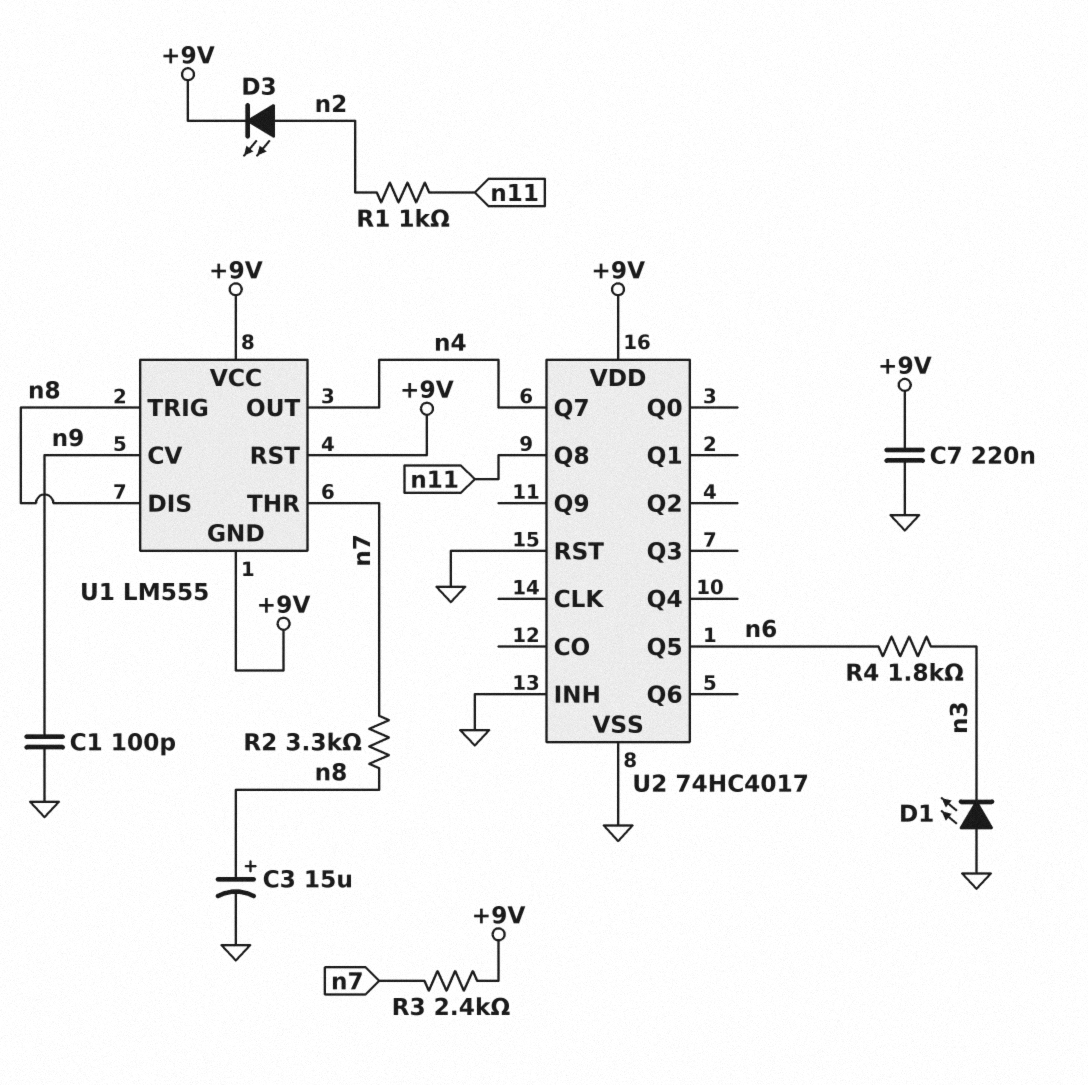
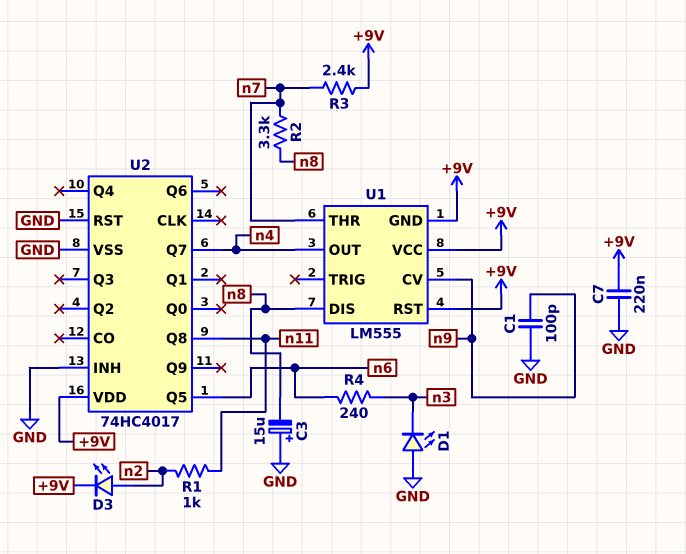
C3: 15uF (plus n8, minus GND) -> 15uF (plus GND, minus n8)
R4: 1.8k (n3, n6) -> 240 (n3, n6)
U1 pin TRIG: n8 -> none

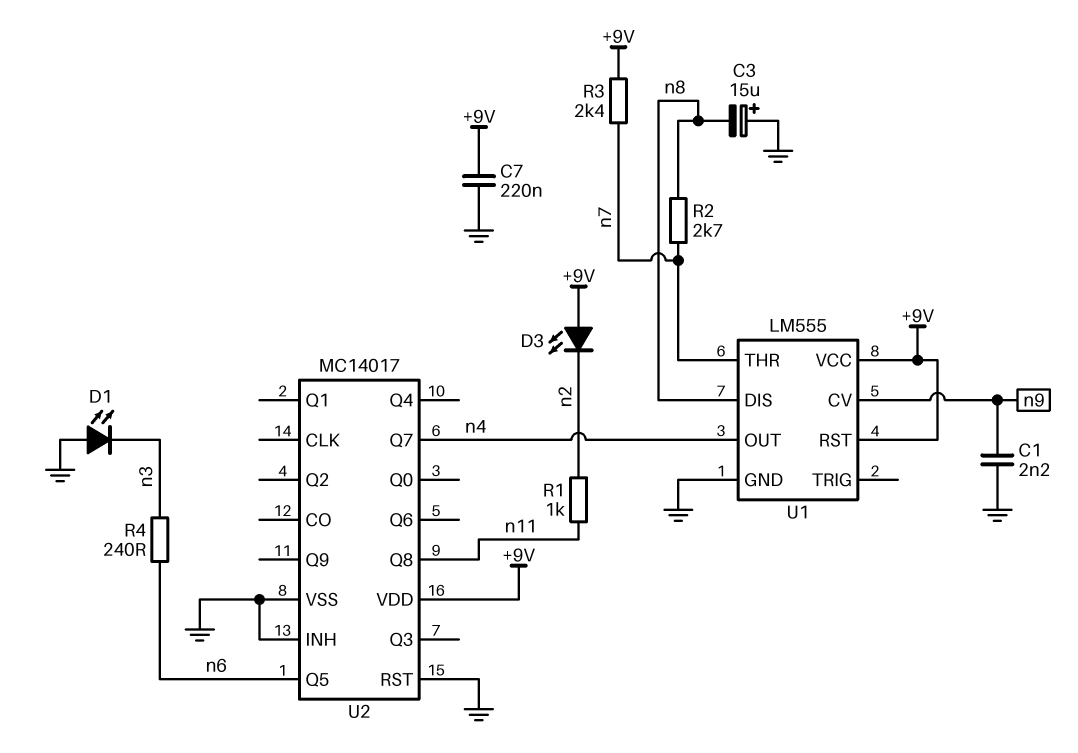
C1: 100pF (GND, n9) -> 2.2nF (GND, n9)
D3: LED (A n2, K +9V) -> LED (A +9V, K n2)
R2: 3.3k (n7, n8) -> 2.7k (n7, n8)
U1 pin GND: +9V -> GND
U2: 74HC4017 -> MC14017

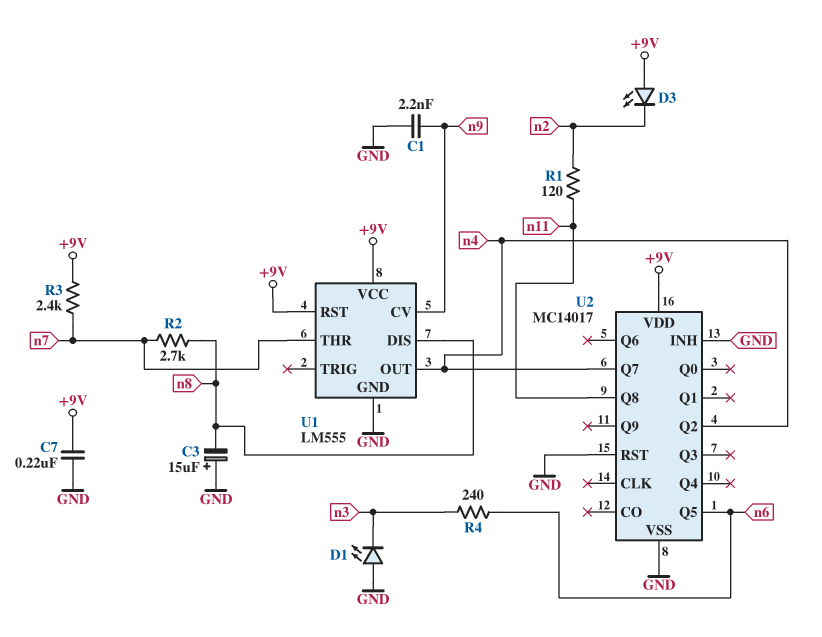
R1: 1k (n2, n11) -> 120 (n2, n11)
U2 pin Q2: none -> n4

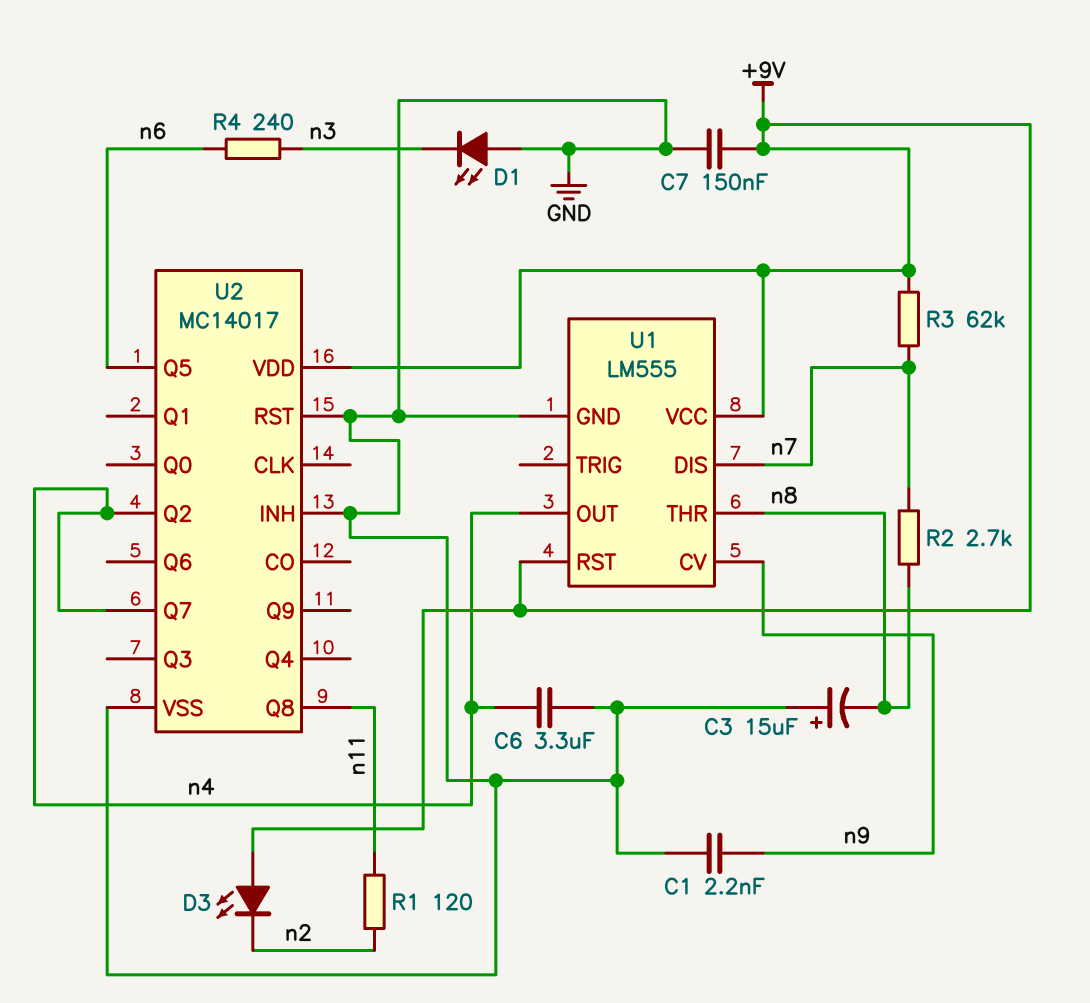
C6: none -> 3.3uF (GND, n4)
C7: 220nF (+9V, GND) -> 150nF (+9V, GND)
R3: 2.4k (+9V, n7) -> 62k (+9V, n7)
U1 pin DIS: n8 -> n7
U1 pin THR: n7 -> n8

